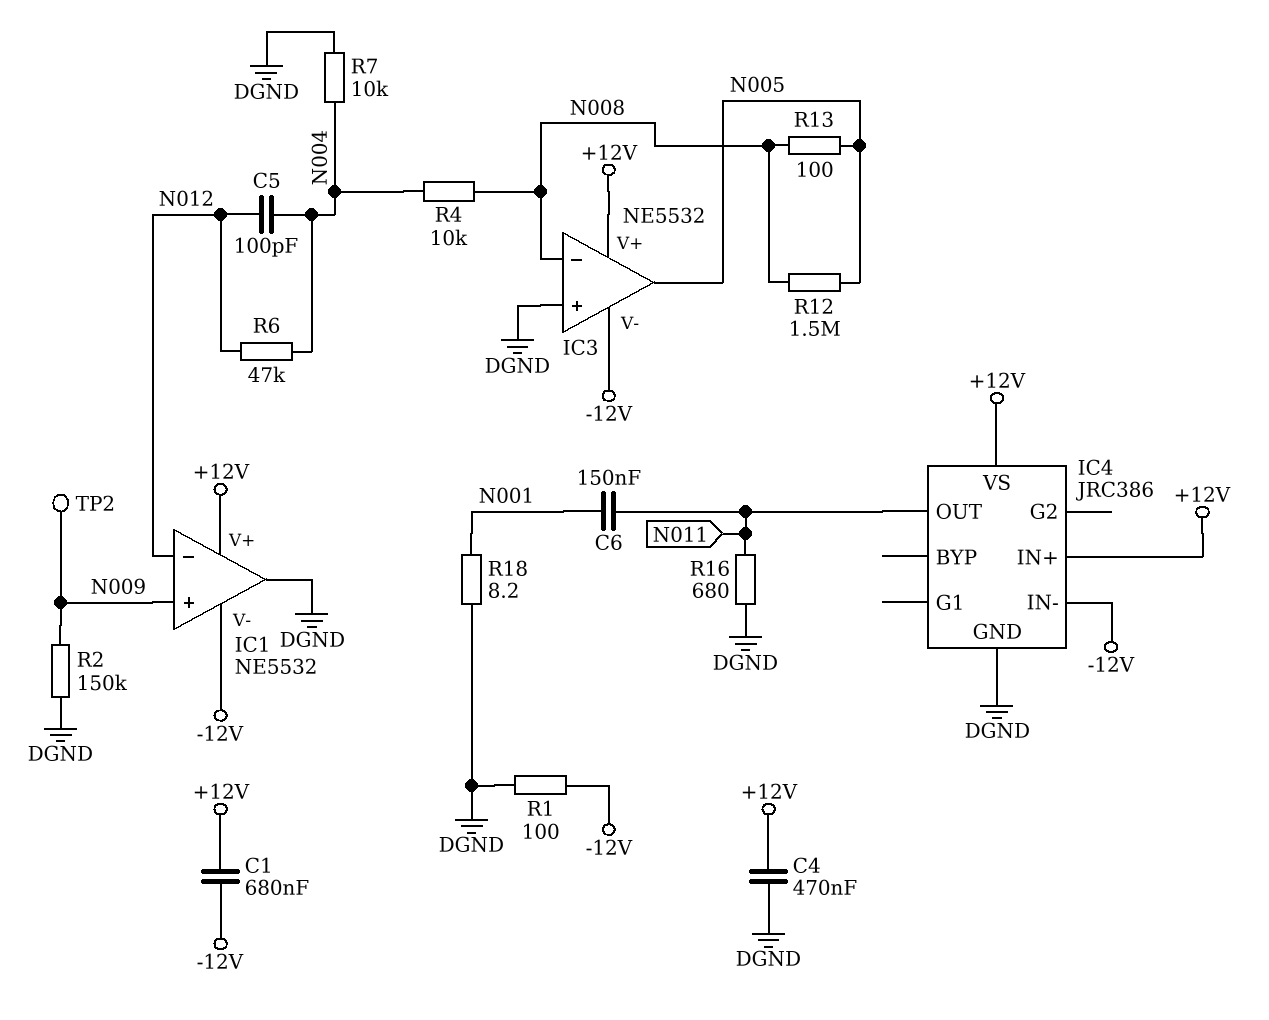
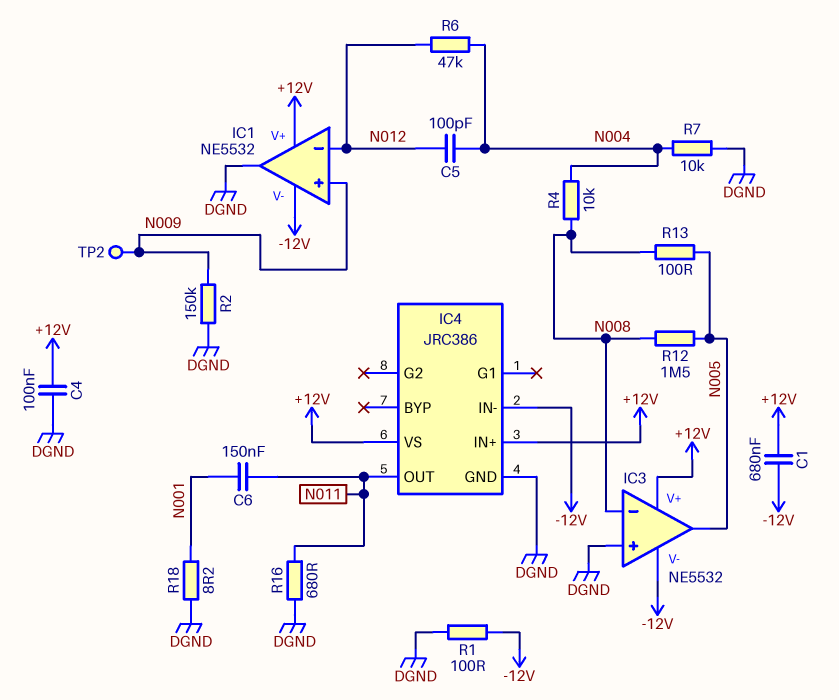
C4: 470nF (+12V, DGND) -> 100nF (+12V, DGND)

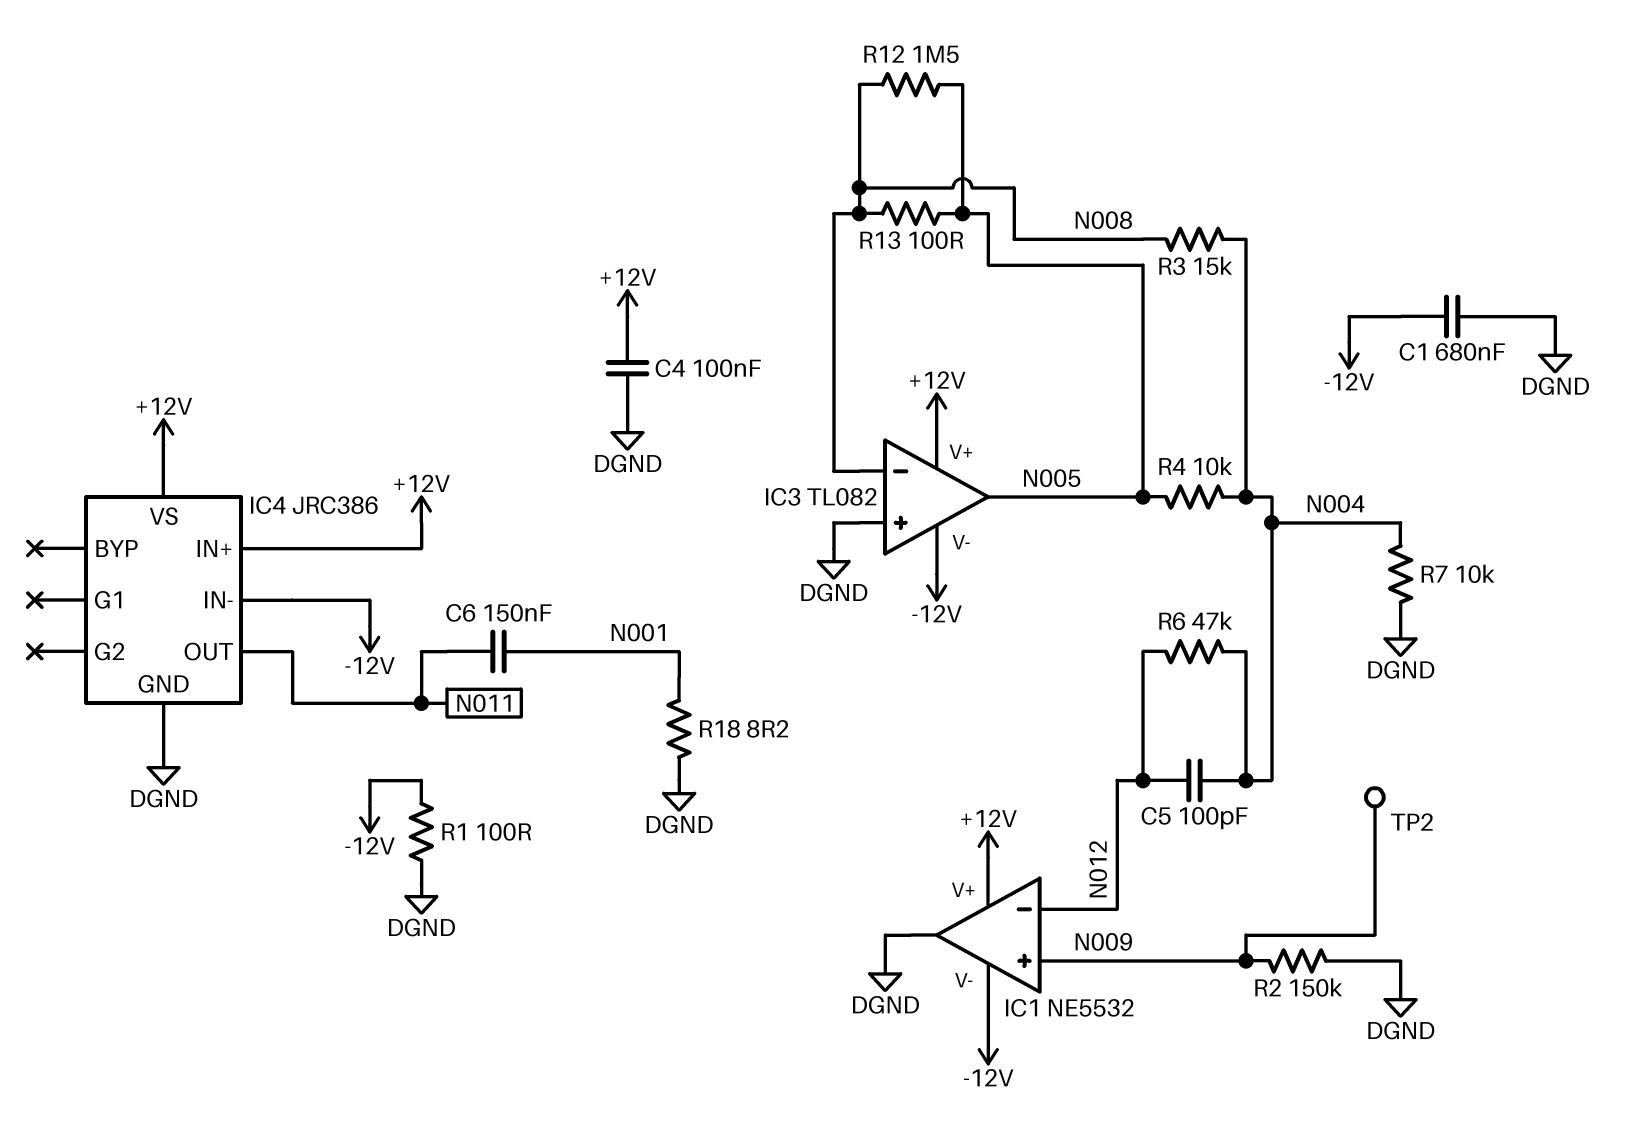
C1: 680nF (+12V, -12V) -> 680nF (-12V, DGND)
IC3: NE5532 -> TL082
R3: none -> 15k (N004, N008)
R4: 10k (N004, N008) -> 10k (N004, N005)
R16: 680 (DGND, N011) -> none

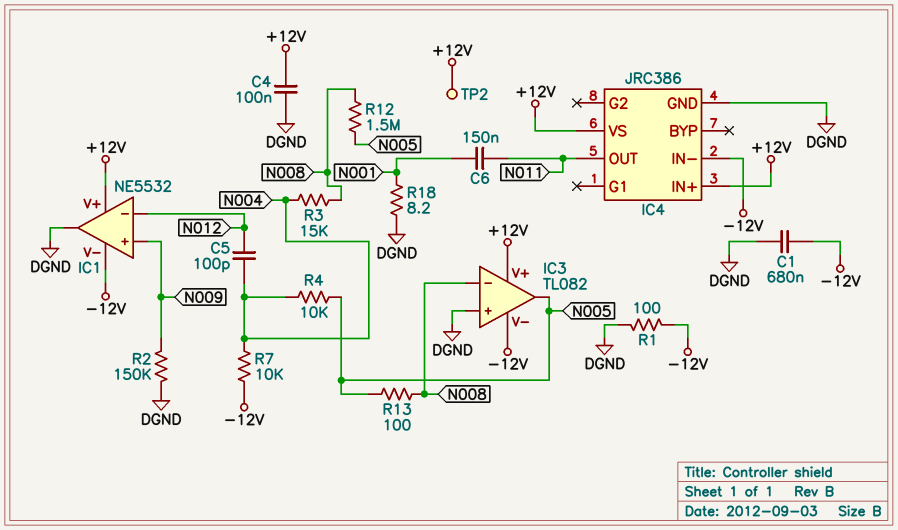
R6: 47k (N004, N012) -> none
R7: 10k (DGND, N004) -> 10k (-12V, N004)
TP2: test point (N009) -> test point (+12V)

